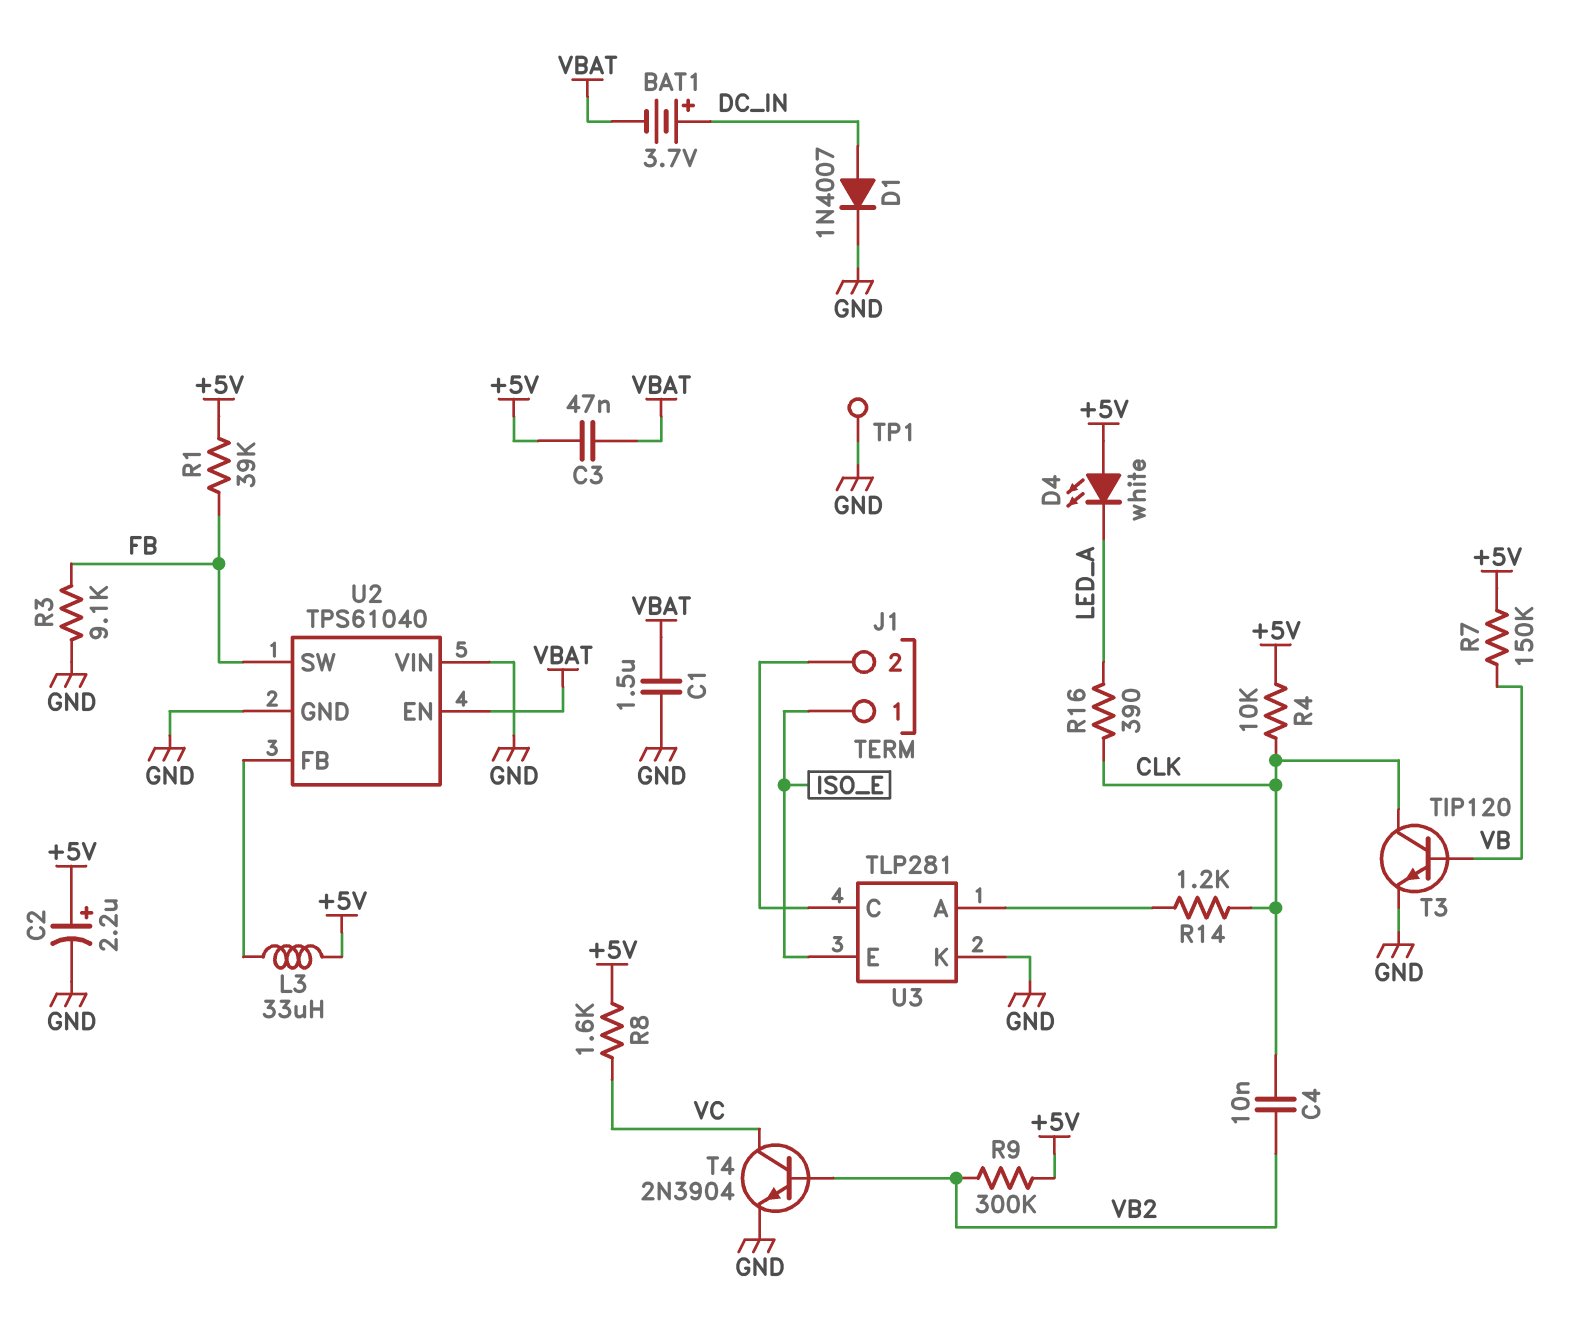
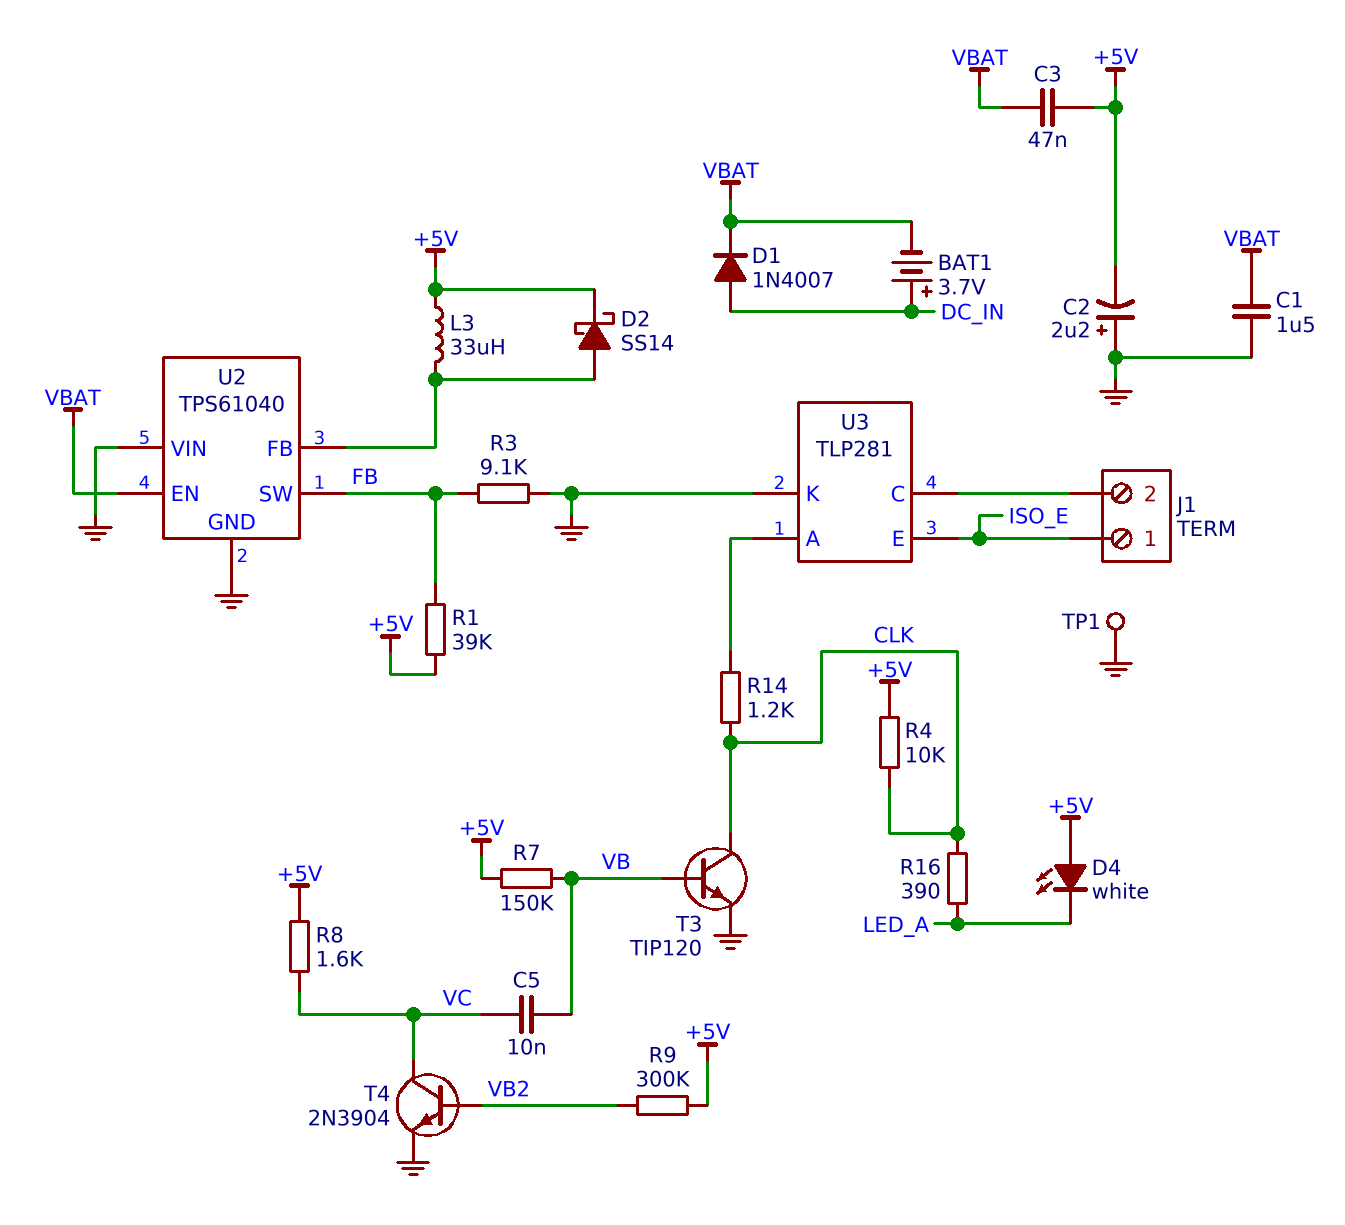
C2: 2.2uF (plus +5V, minus GND) -> 2.2uF (plus GND, minus +5V)
C4: 10nF (CLK, VB2) -> none
C5: none -> 10nF (VB, VC)
D1: diode 1N4007 (A DC_IN, K GND) -> diode 1N4007 (A DC_IN, K VBAT)
D2: none -> schottky SS14 (A U2/FB, K +5V)

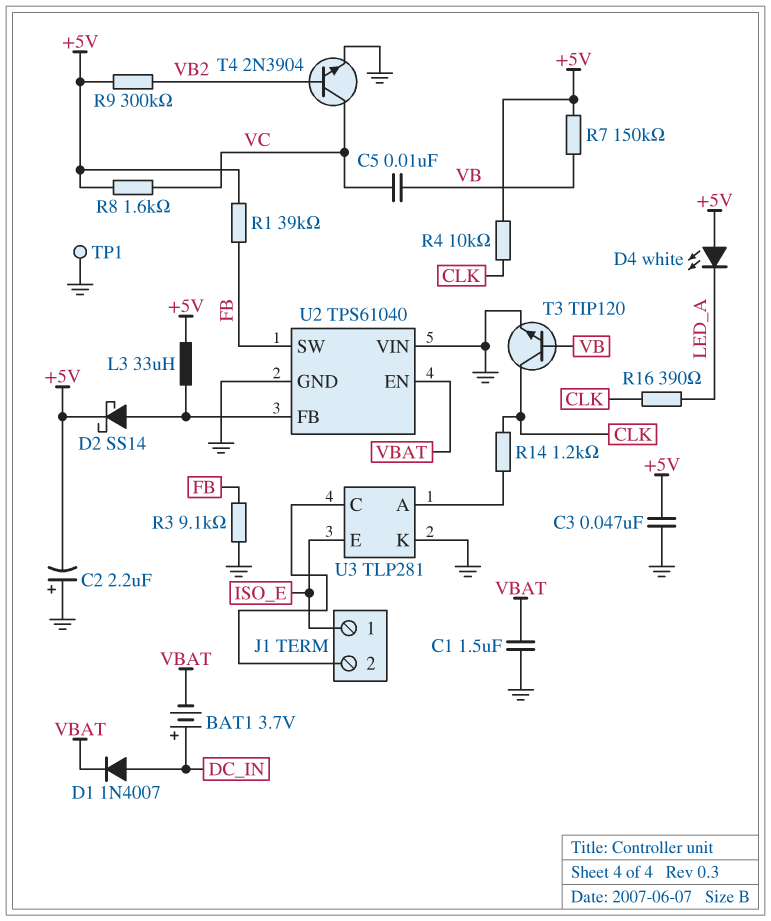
C3: 47nF (+5V, VBAT) -> 47nF (+5V, GND)

